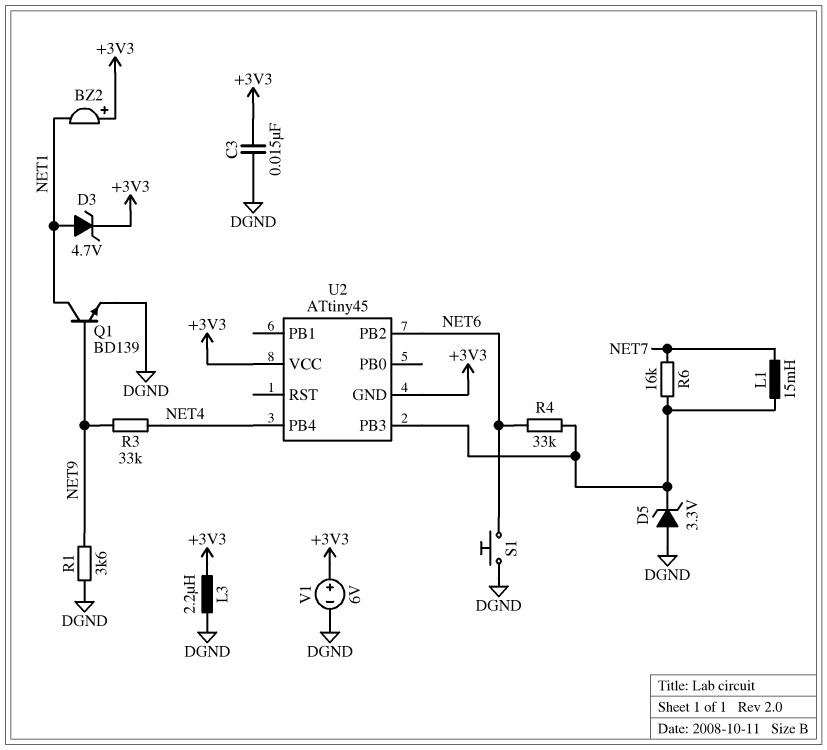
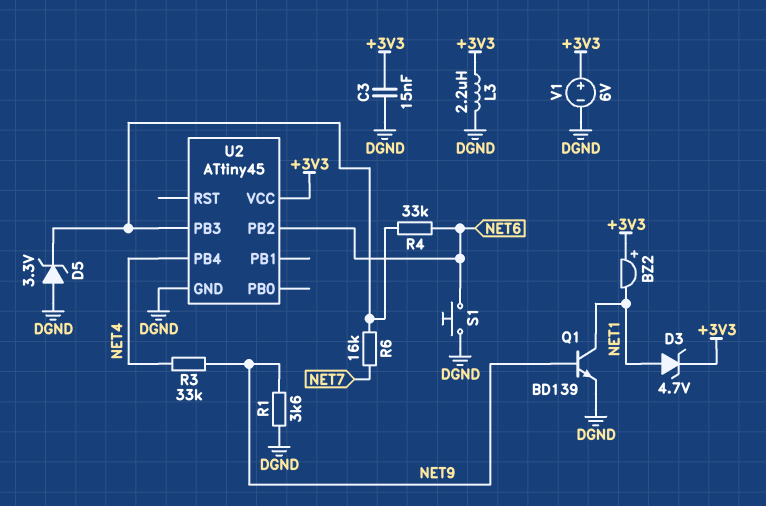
L1: 15mH (NET7, U2/PB3) -> none
U2 pin GND: +3V3 -> DGND

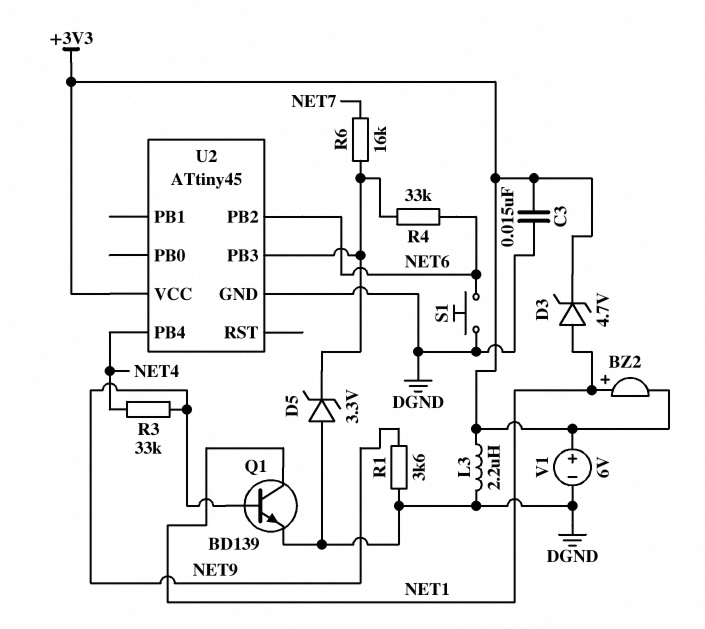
BZ2: buzzer (plus +3V3, minus NET1) -> buzzer (plus NET1, minus +3V3)

